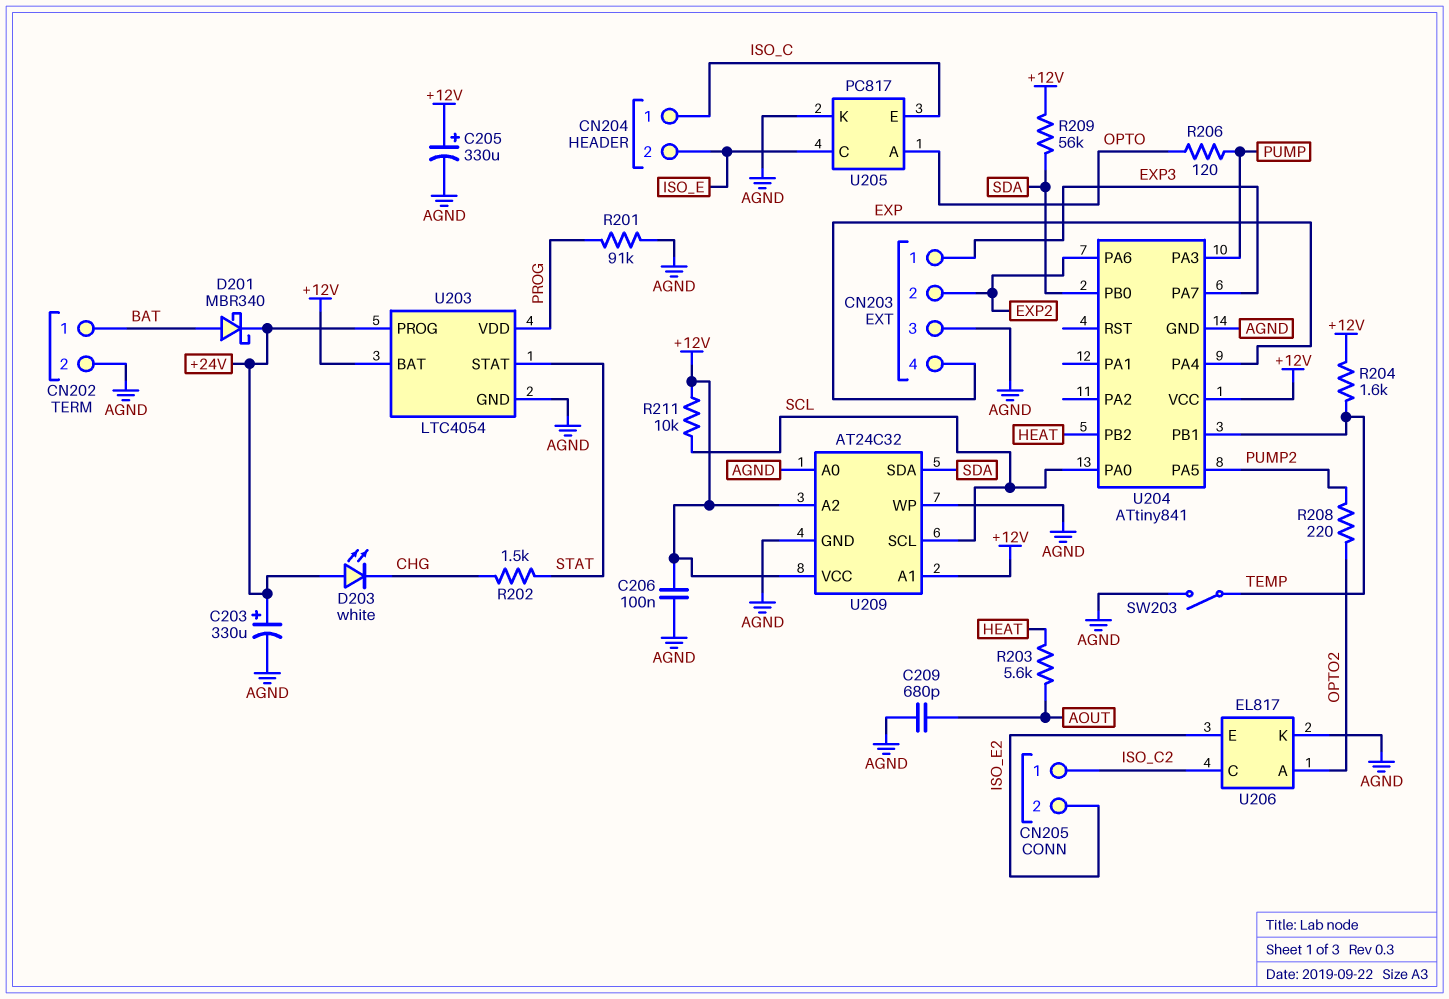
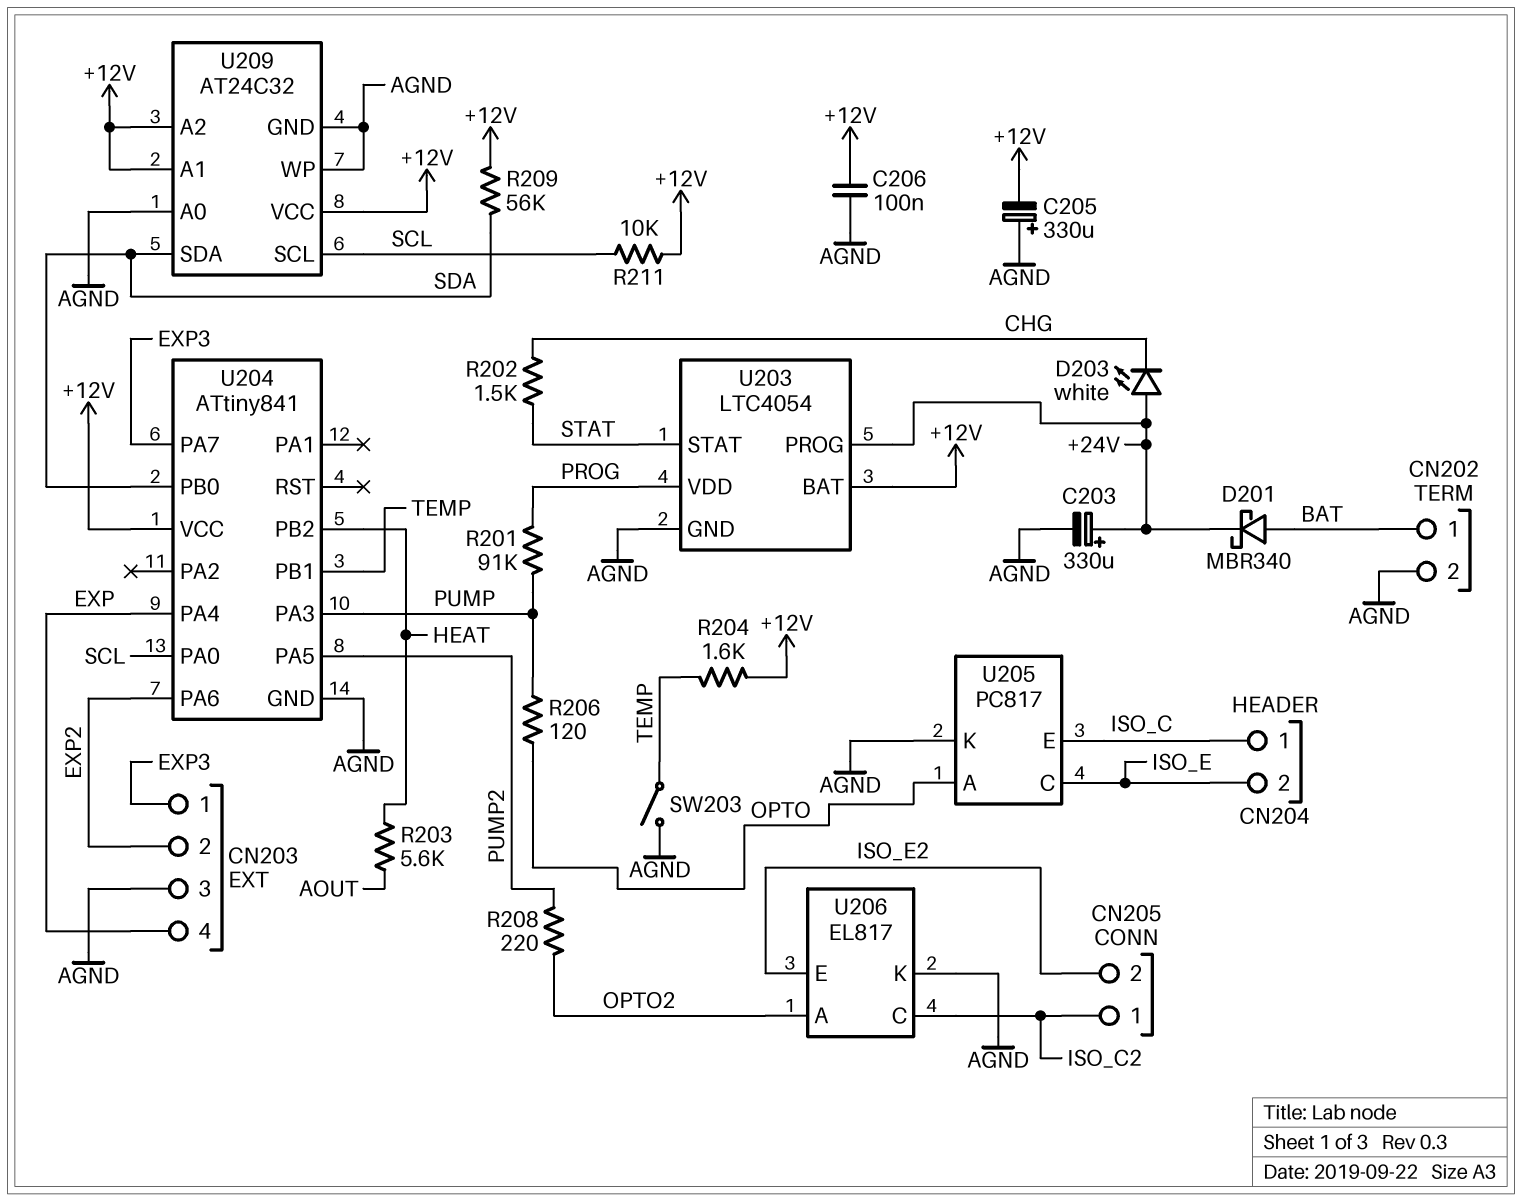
C205: 330uF (plus +12V, minus AGND) -> 330uF (plus AGND, minus +12V)
C209: 680pF (AGND, AOUT) -> none
R201: 91k (AGND, PROG) -> 91k (PROG, PUMP)

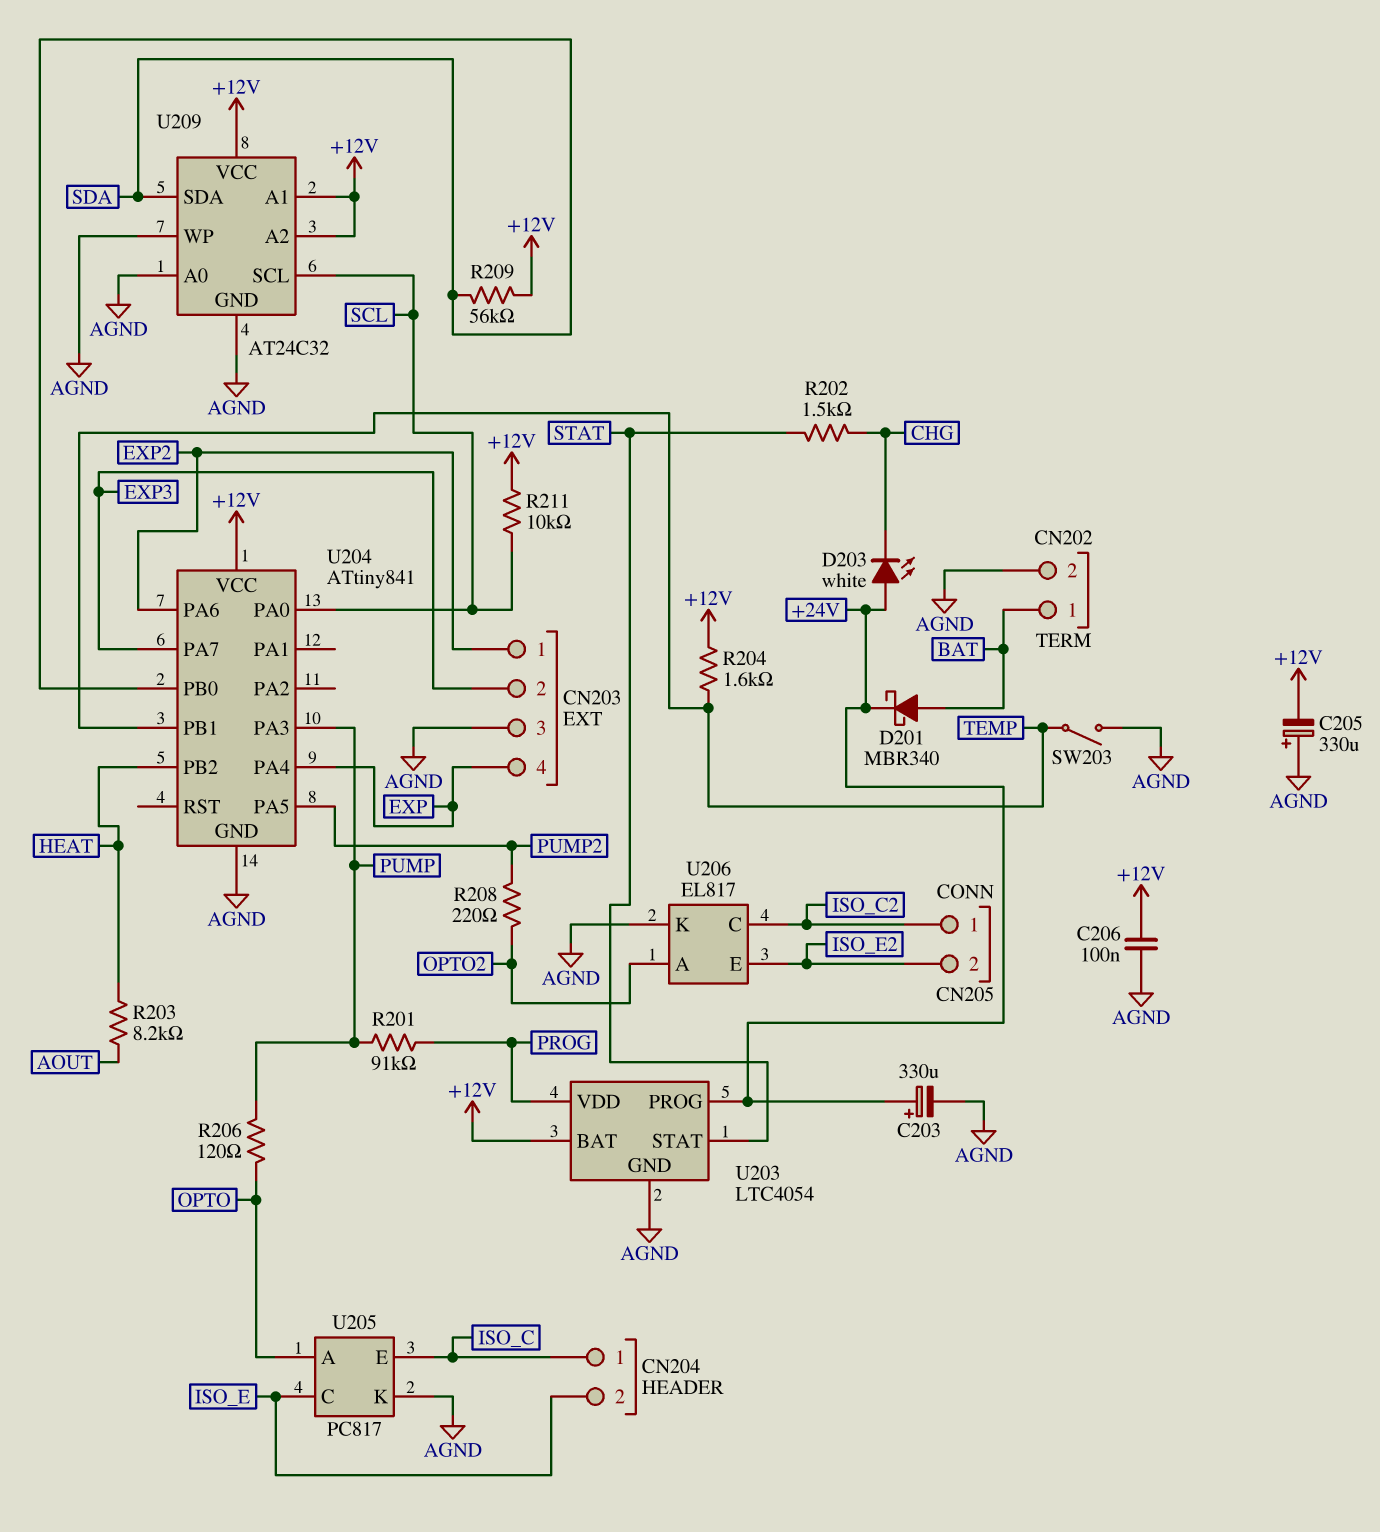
CN203 pin 1: EXP3 -> EXP2
CN203 pin 2: EXP2 -> EXP3
R203: 5.6k (AOUT, HEAT) -> 8.2k (AOUT, HEAT)

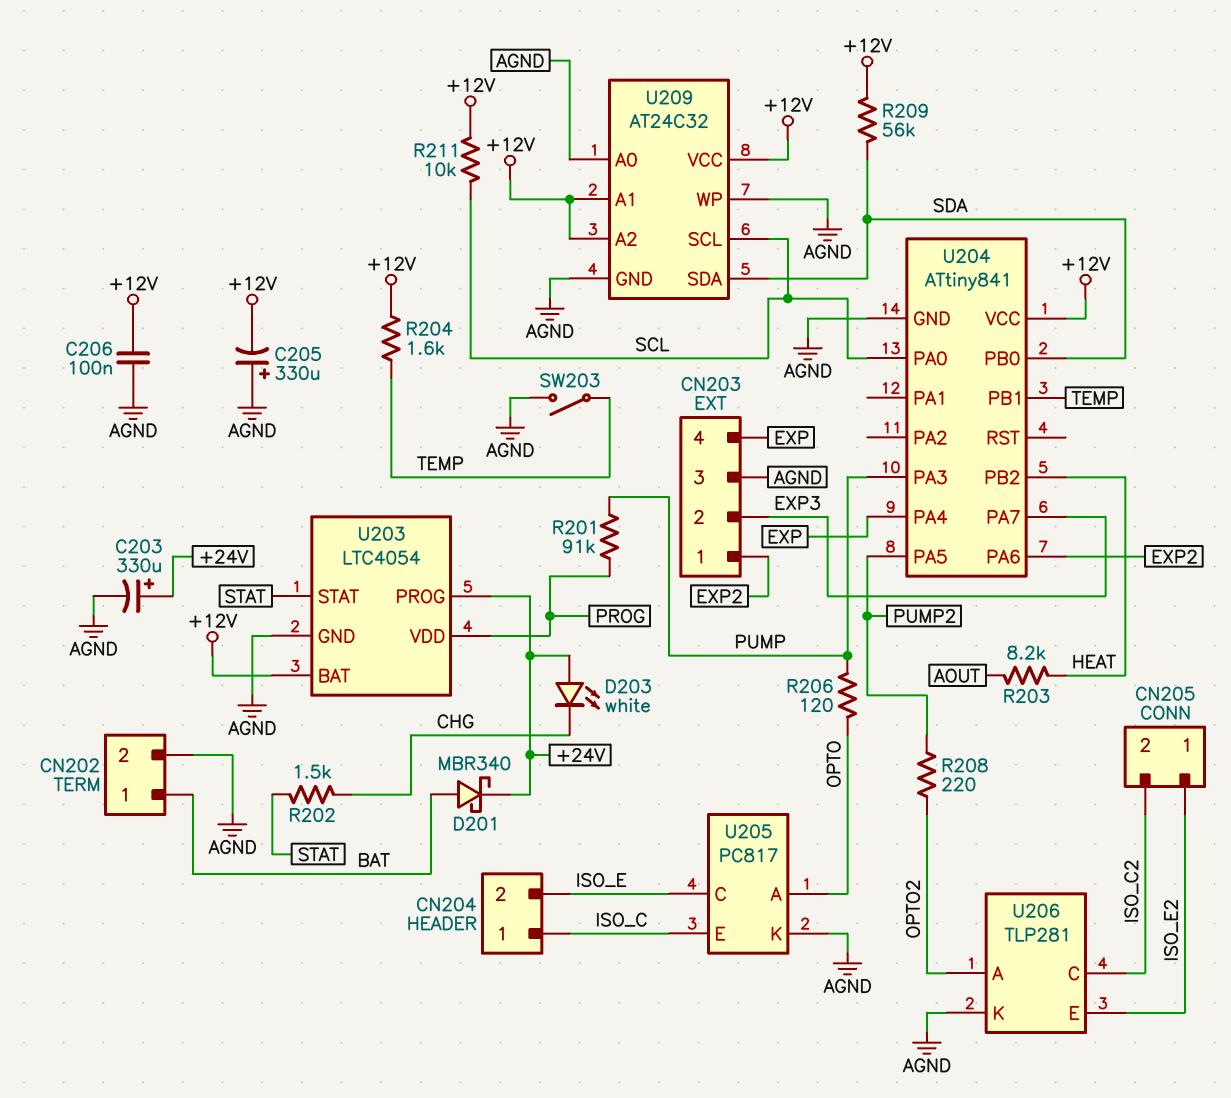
CN205 pin 1: ISO_C2 -> ISO_E2
CN205 pin 2: ISO_E2 -> ISO_C2
U206: EL817 -> TLP281

